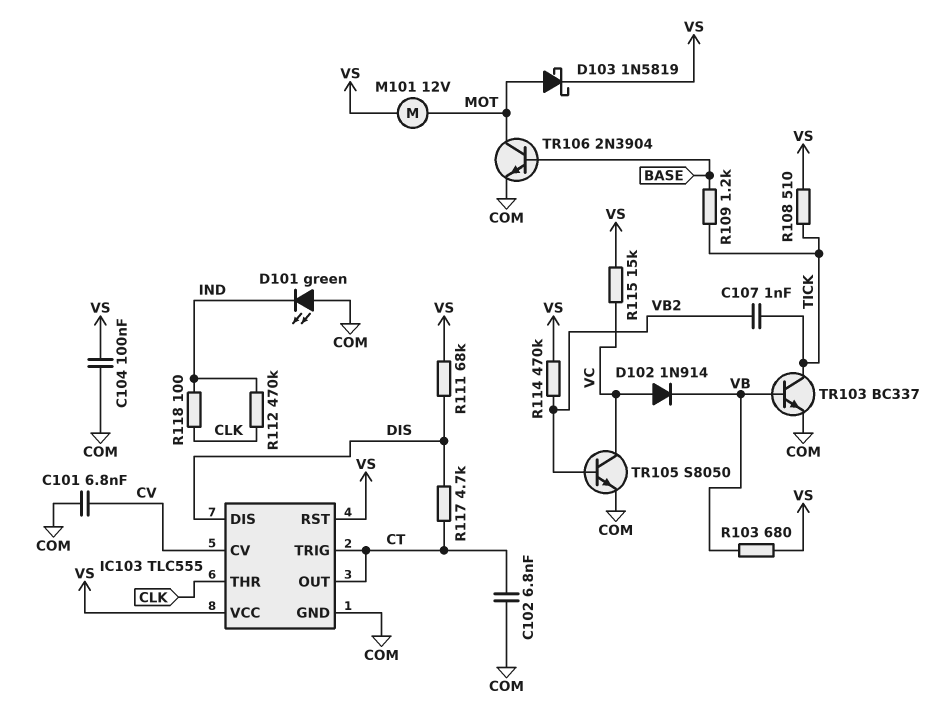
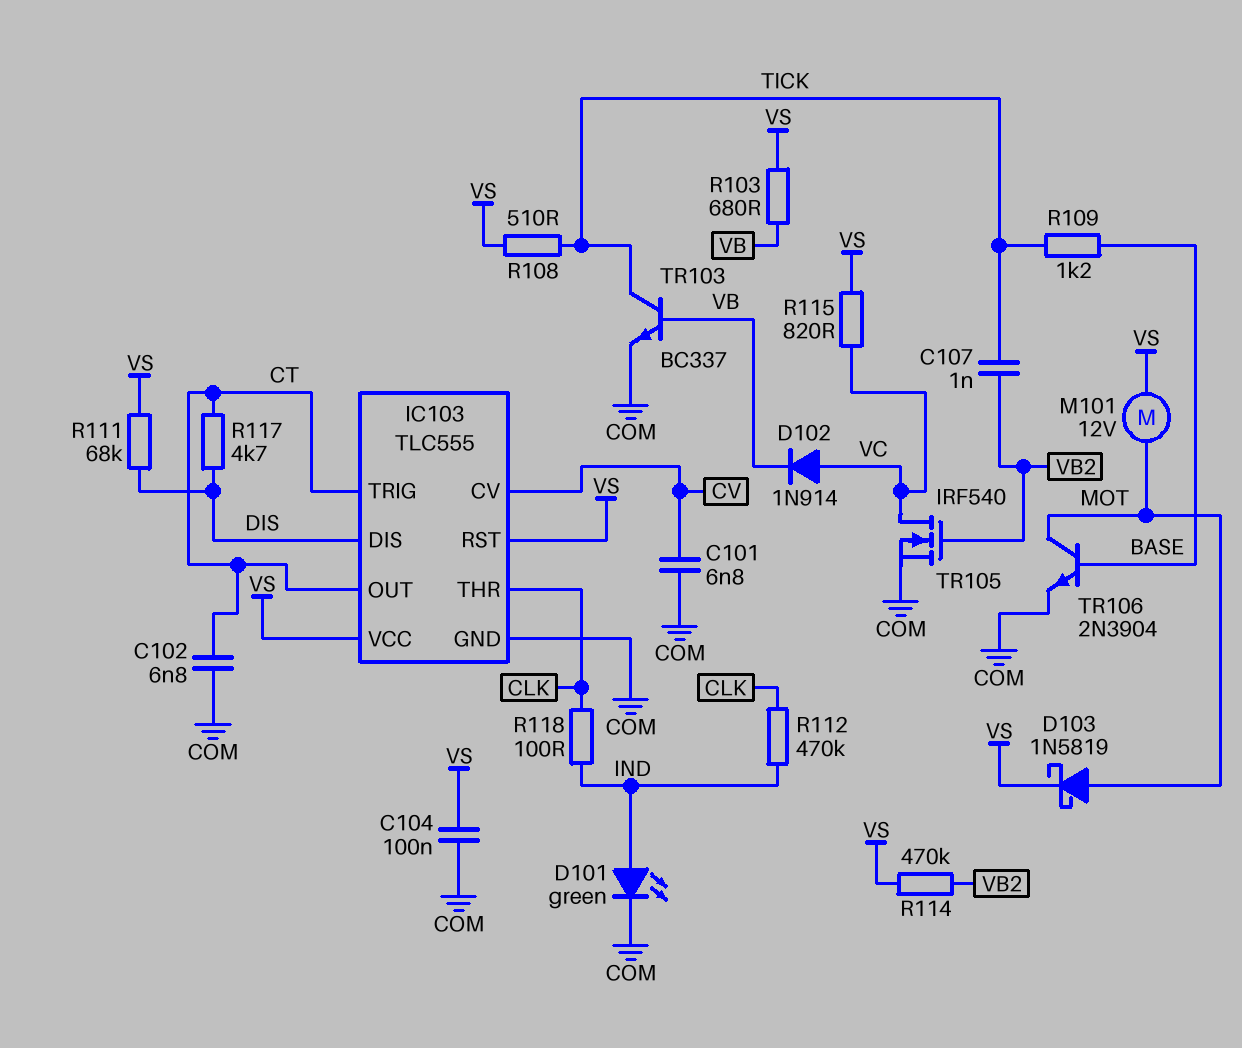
D101: LED green (A COM, K IND) -> LED green (A IND, K COM)
R115: 15k (VC, VS) -> 820 (VC, VS)
TR105: NPN S8050 (B VB2, C VC, E COM) -> NMOS IRF540 (G VB2, D VC, S COM)

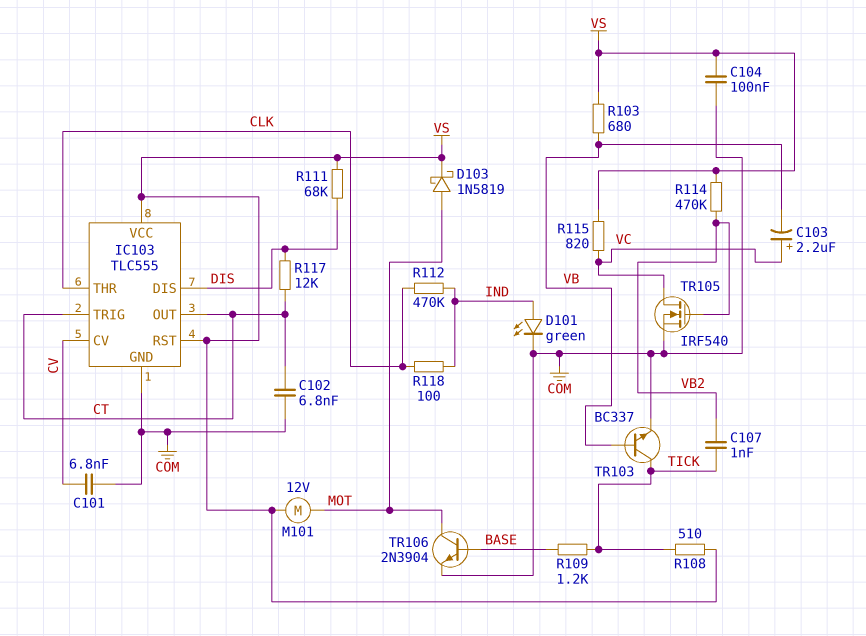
C103: none -> 2.2uF (plus VC, minus VB)
D102: diode 1N914 (A VC, K VB) -> none
R117: 4.7k (CT, DIS) -> 12k (CT, DIS)

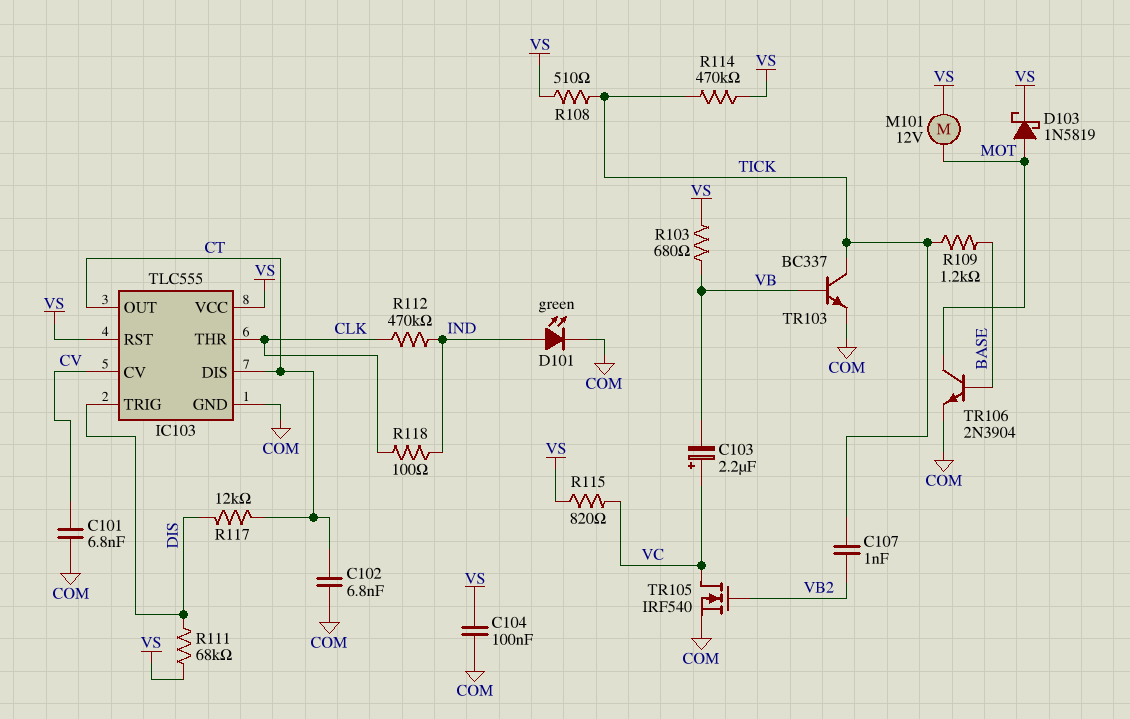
IC103 pin DIS: DIS -> CT
IC103 pin TRIG: CT -> DIS
R114: 470k (VB2, VS) -> 470k (TICK, VS)

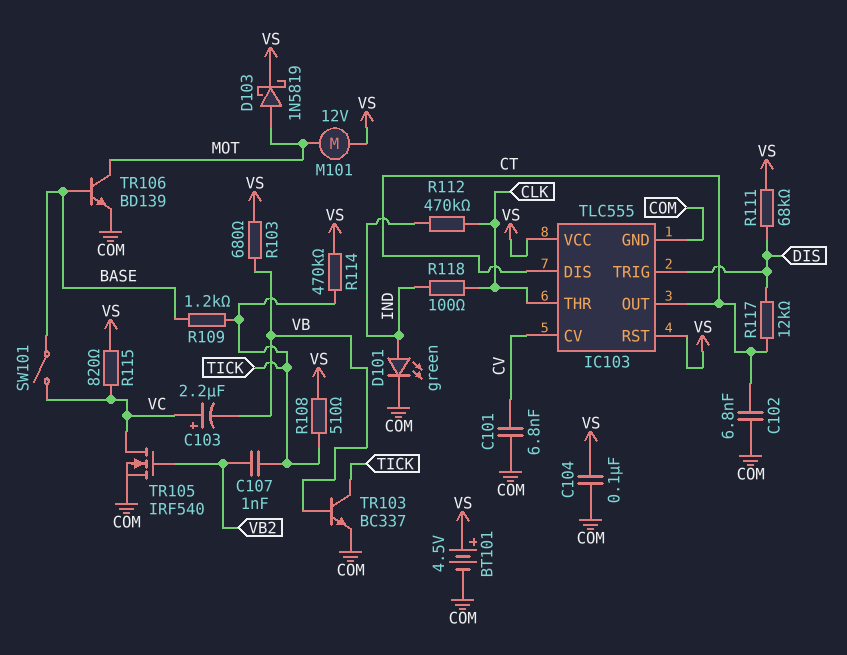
BT101: none -> 4.5V (plus VS, minus COM)
SW101: none -> switch (BASE, VC)
TR106: NPN 2N3904 (B BASE, C MOT, E COM) -> NPN BD139 (B BASE, C MOT, E COM)

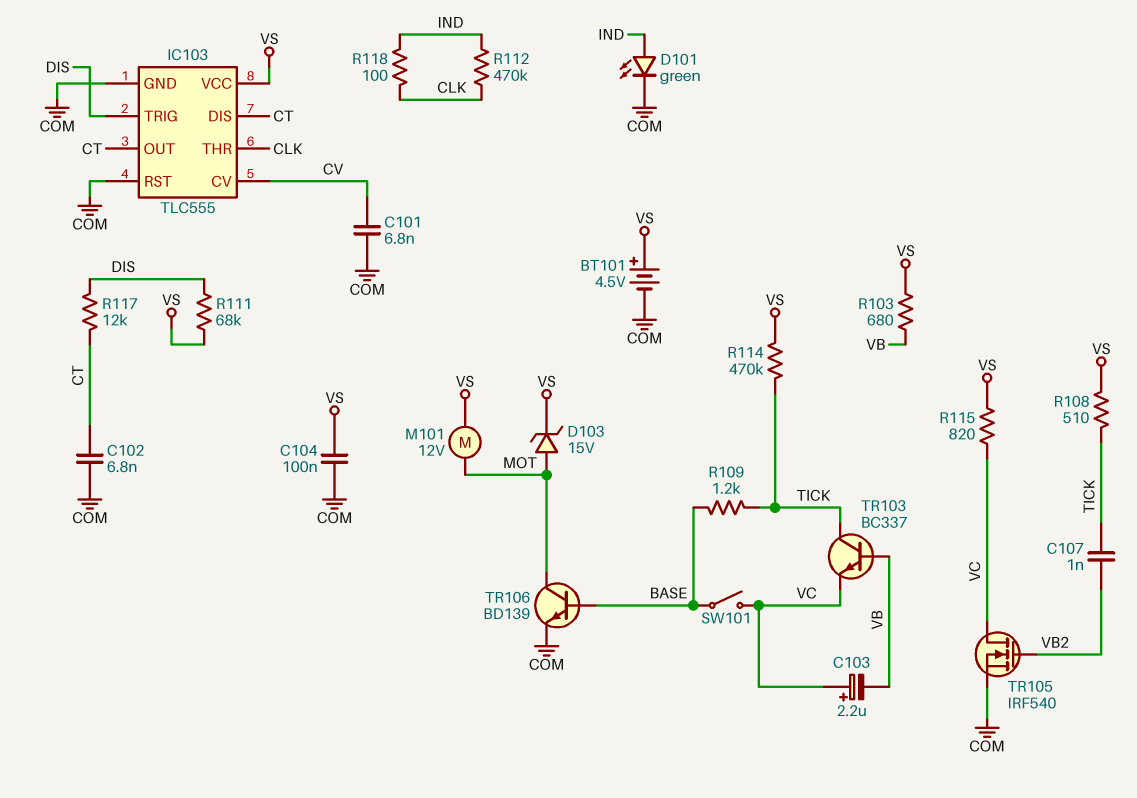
D103: schottky 1N5819 (A MOT, K VS) -> zener 15V (A MOT, K VS)
IC103 pin RST: VS -> COM
TR103: NPN BC337 (B VB, C TICK, E COM) -> NPN BC337 (B VB, C TICK, E VC)

